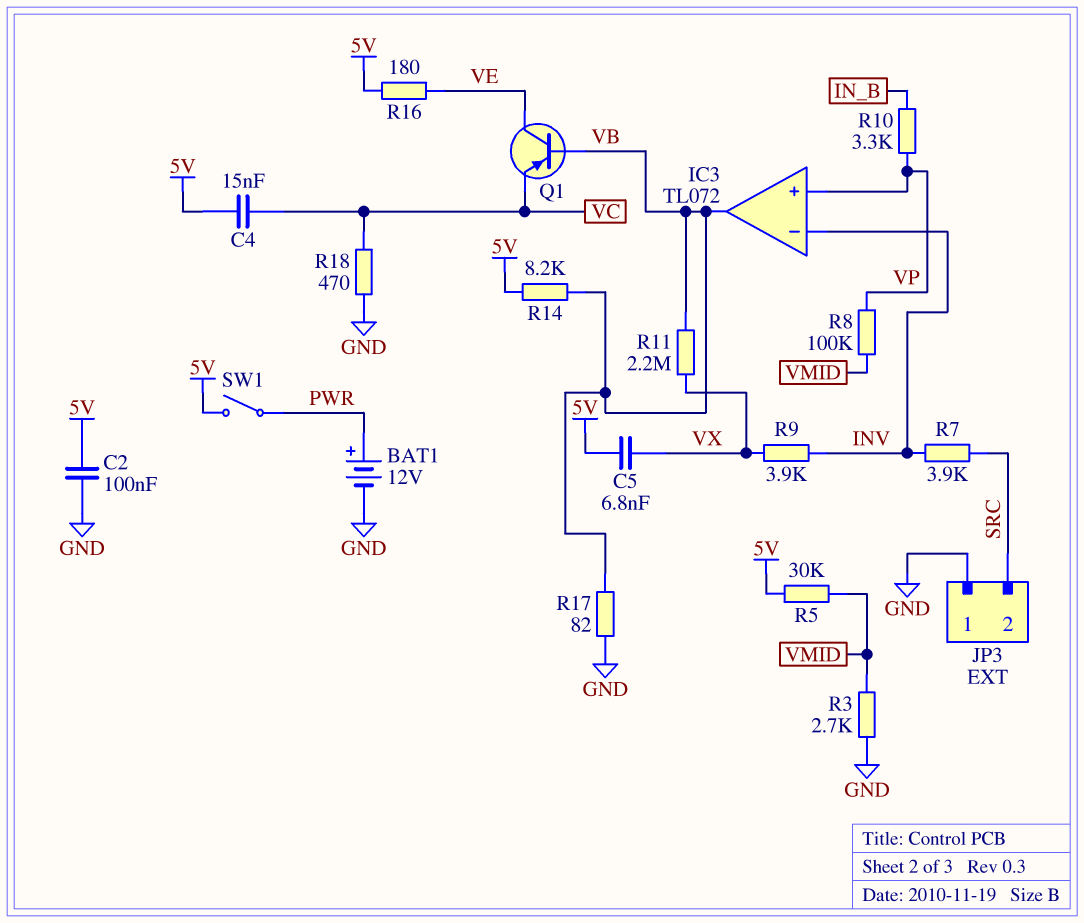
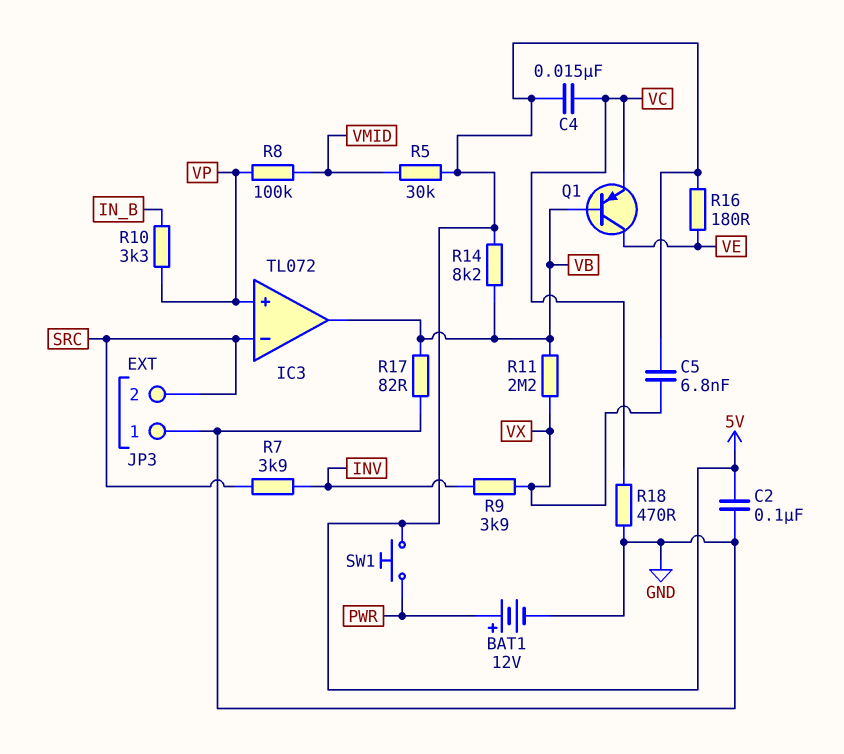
IC3 pin in-: INV -> SRC
R3: 2.7k (GND, VMID) -> none
SW1: switch (5V, PWR) -> button (5V, PWR)

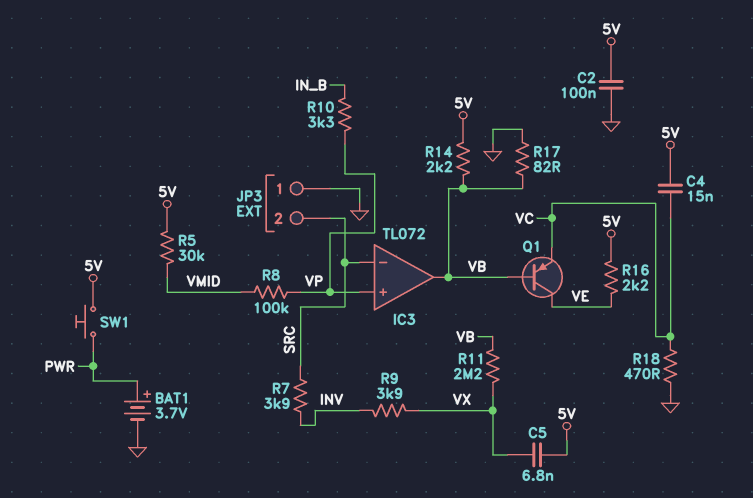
BAT1: 12V (plus PWR, minus GND) -> 3.7V (plus PWR, minus GND)
R14: 8.2k (5V, VB) -> 2.2k (5V, VB)
R16: 180 (5V, VE) -> 2.2k (5V, VE)

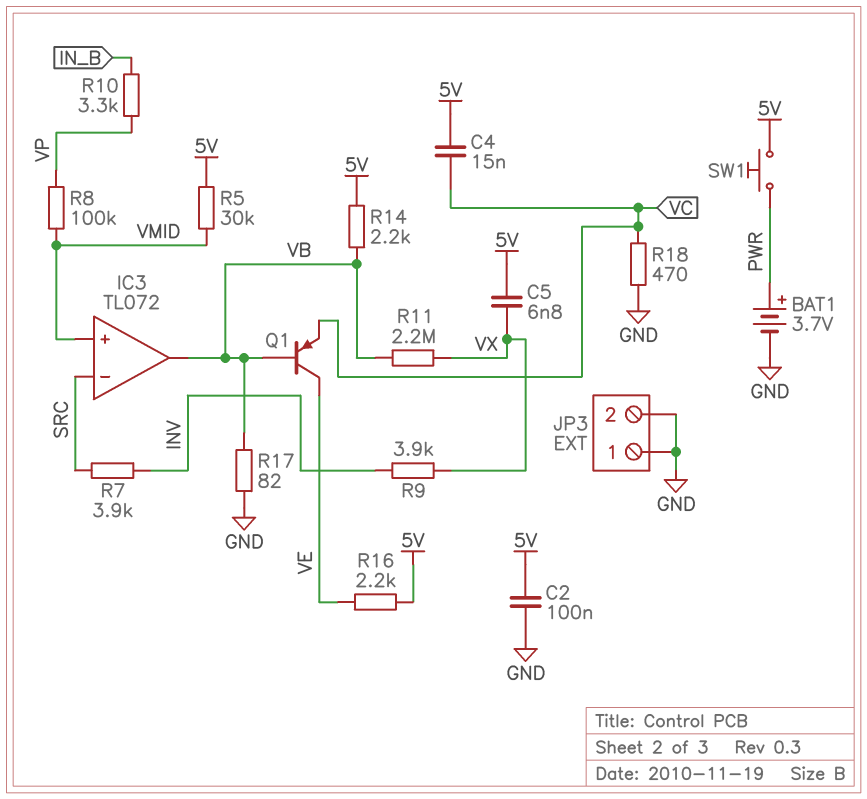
IC3 pin in+: VP -> VMID
JP3 pin 2: SRC -> GND

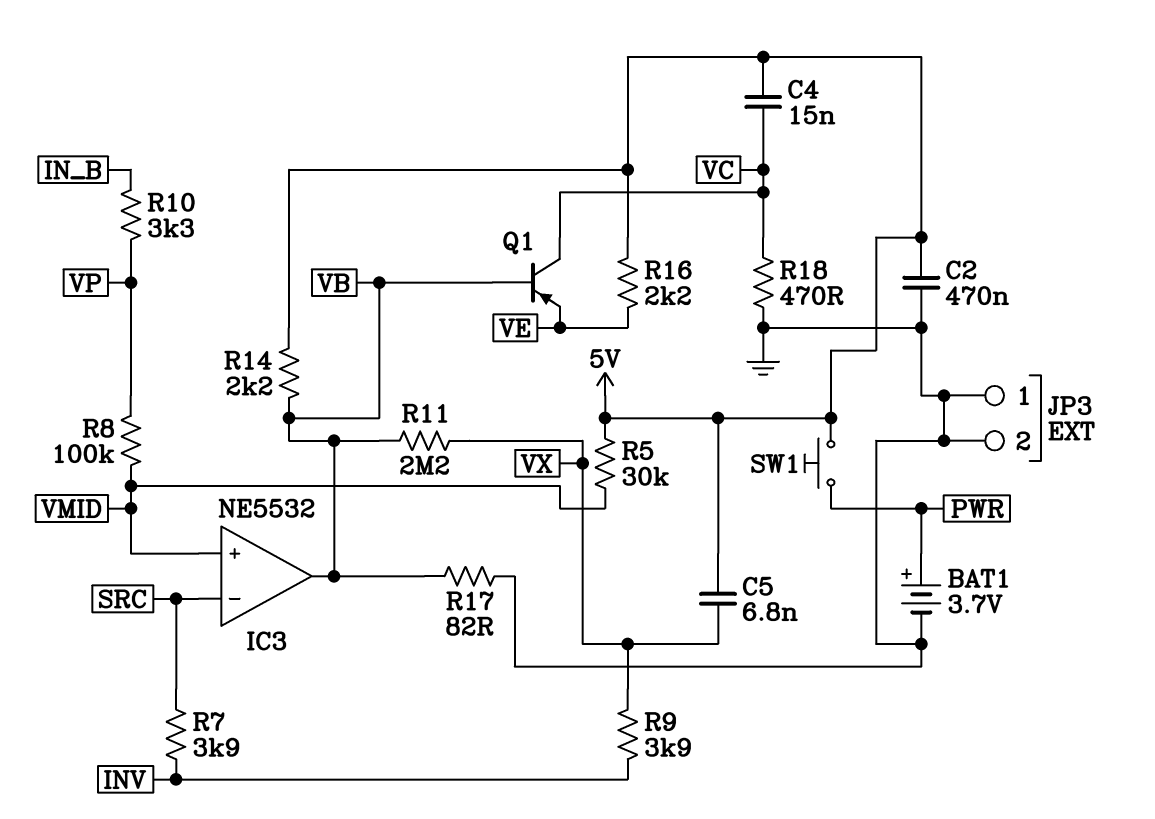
C2: 100nF (5V, GND) -> 470nF (5V, GND)
IC3: TL072 -> NE5532
Q1: PNP (B VB, C VE, E VC) -> PNP (B VB, C VC, E VE)

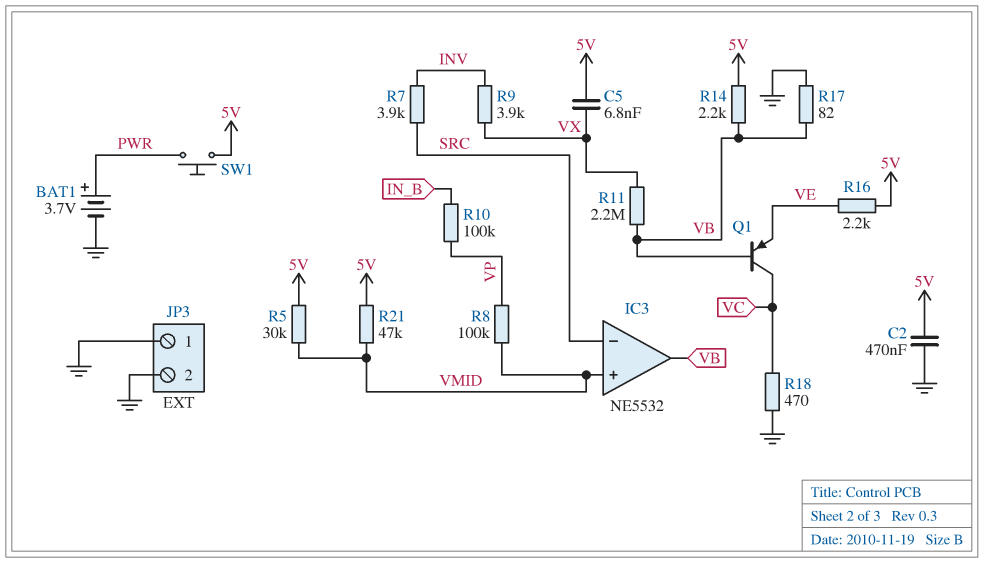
C4: 15nF (5V, VC) -> none
R10: 3.3k (IN_B, VP) -> 100k (IN_B, VP)
R21: none -> 47k (5V, VMID)

